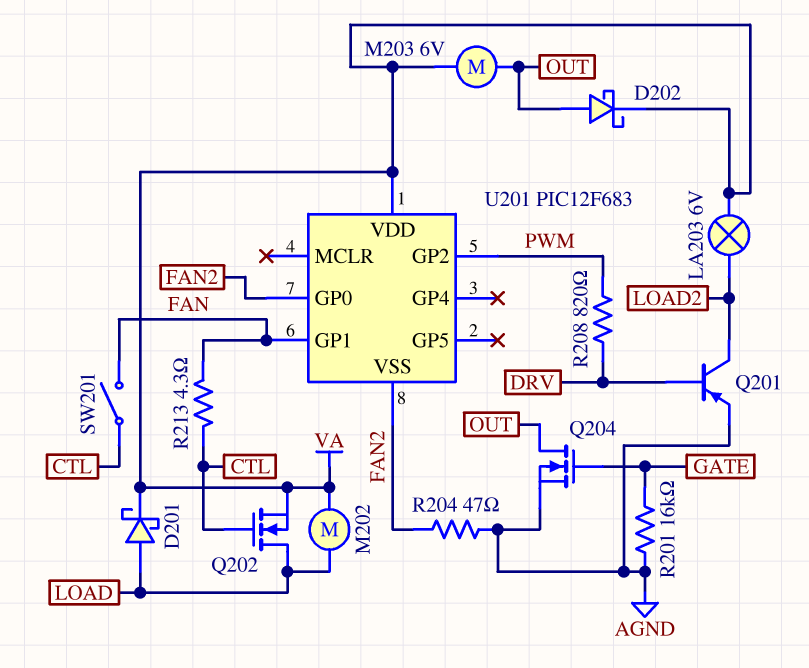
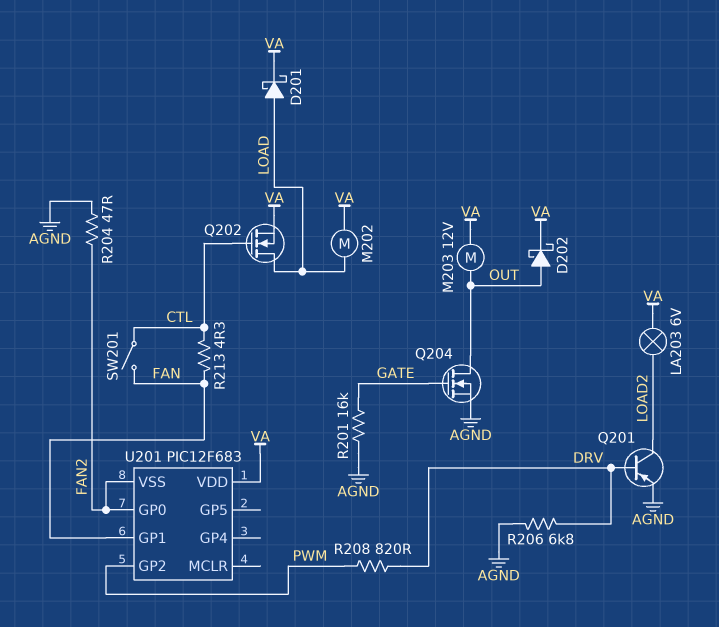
M203: motor 6V (OUT, VA) -> motor 12V (OUT, VA)
R206: none -> 6.8k (AGND, DRV)

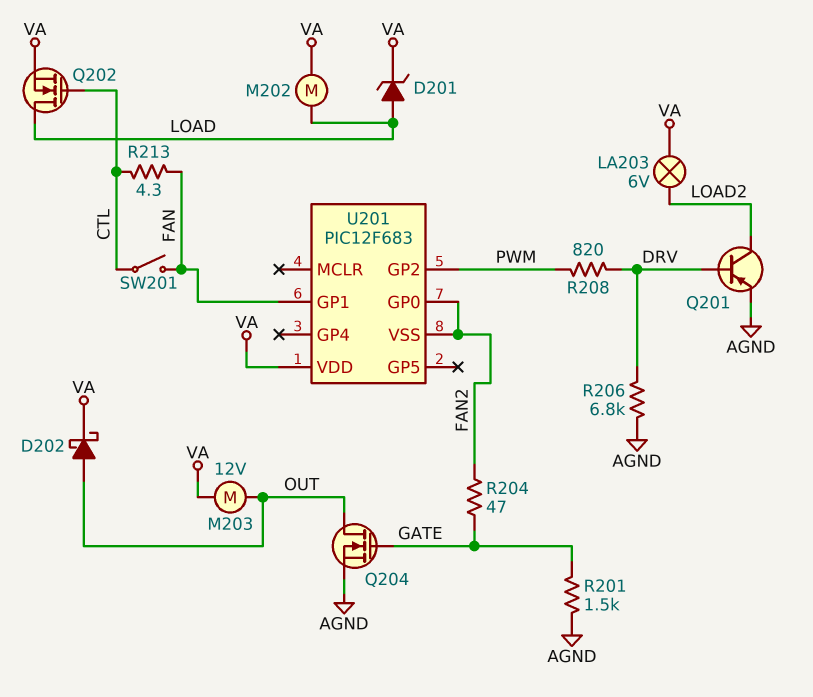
D201: schottky (A LOAD, K VA) -> zener (A LOAD, K VA)
R201: 16k (AGND, GATE) -> 1.5k (AGND, GATE)
R204: 47 (AGND, FAN2) -> 47 (FAN2, GATE)

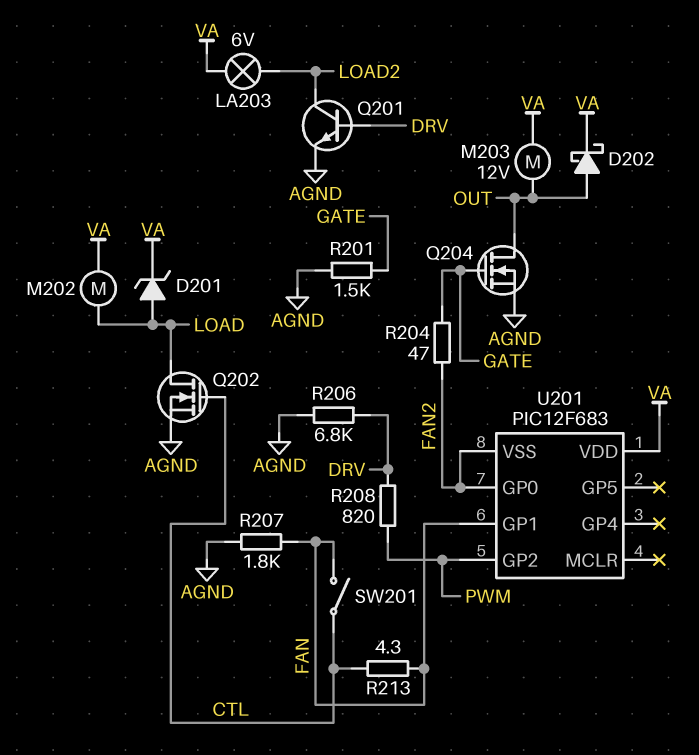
Q201: PNP (B DRV, C LOAD2, E AGND) -> NPN (B DRV, C LOAD2, E AGND)
Q202: NMOS (G CTL, D LOAD, S VA) -> NMOS (G CTL, D LOAD, S AGND)
R207: none -> 1.8k (AGND, FAN)

